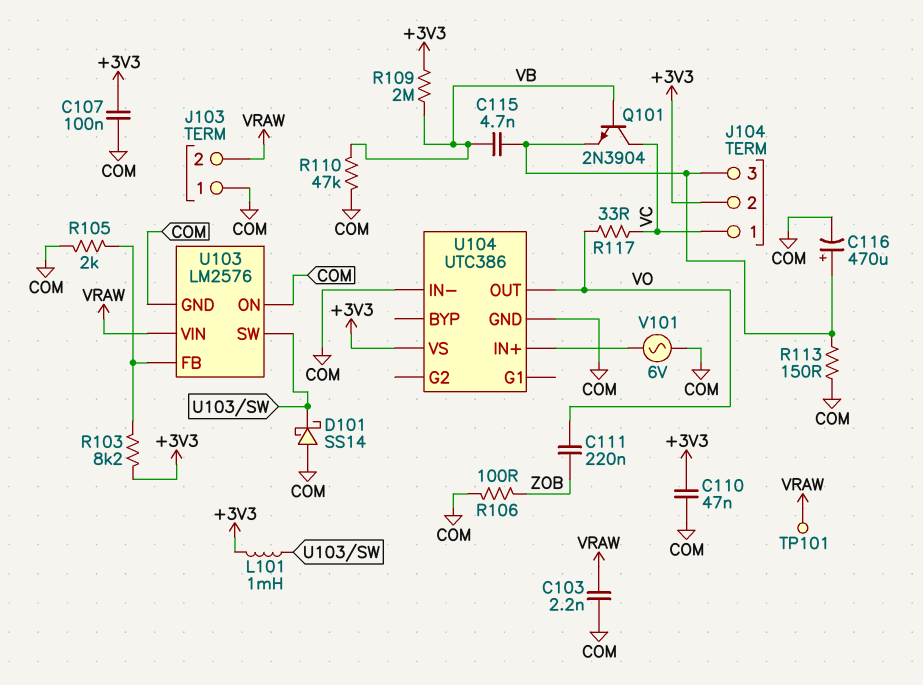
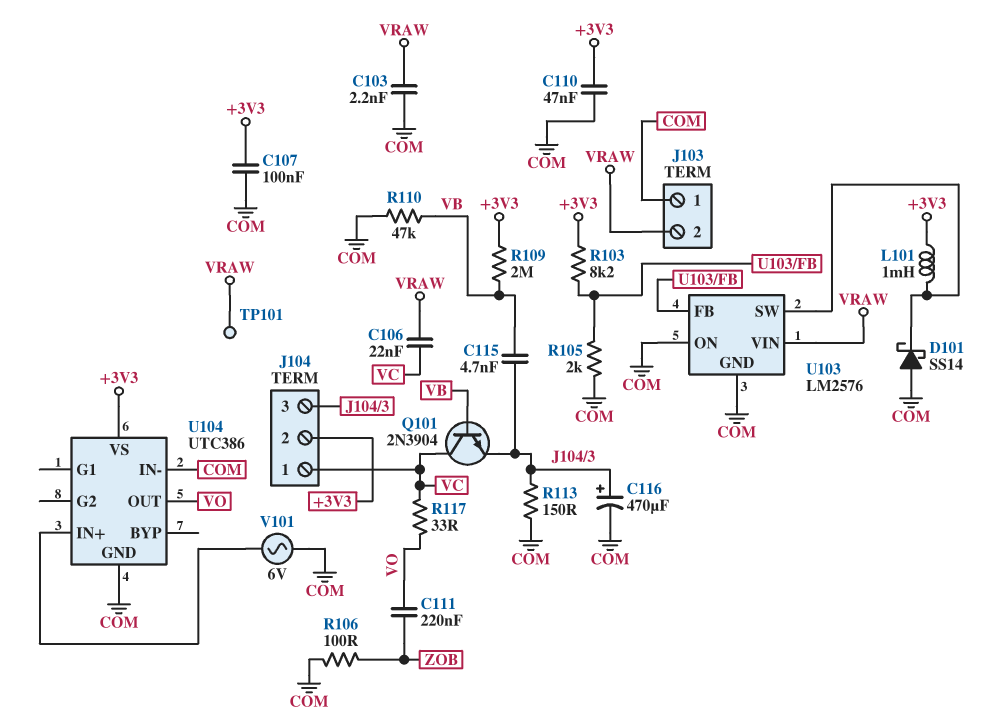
C106: none -> 22nF (VC, VRAW)

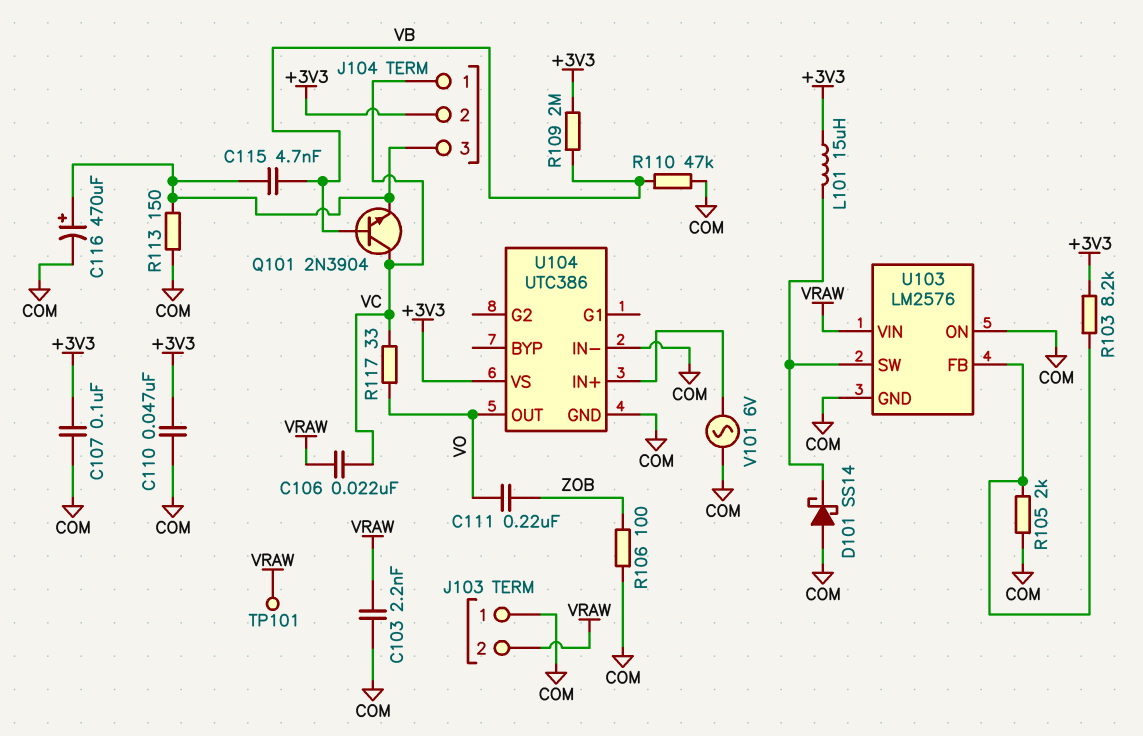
L101: 1mH (+3V3, U103/SW) -> 15uH (+3V3, U103/SW)

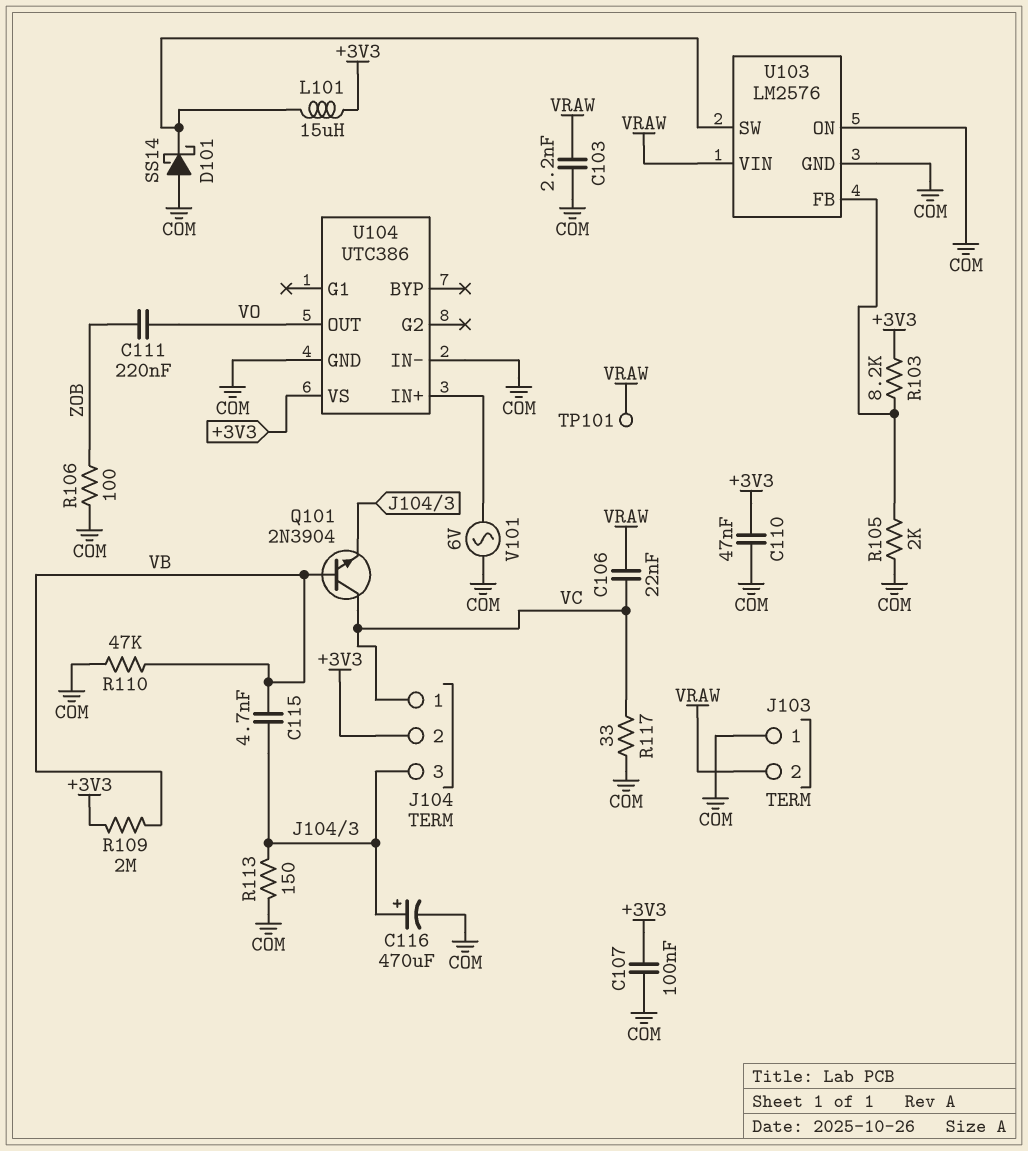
R117: 33 (VC, VO) -> 33 (COM, VC)

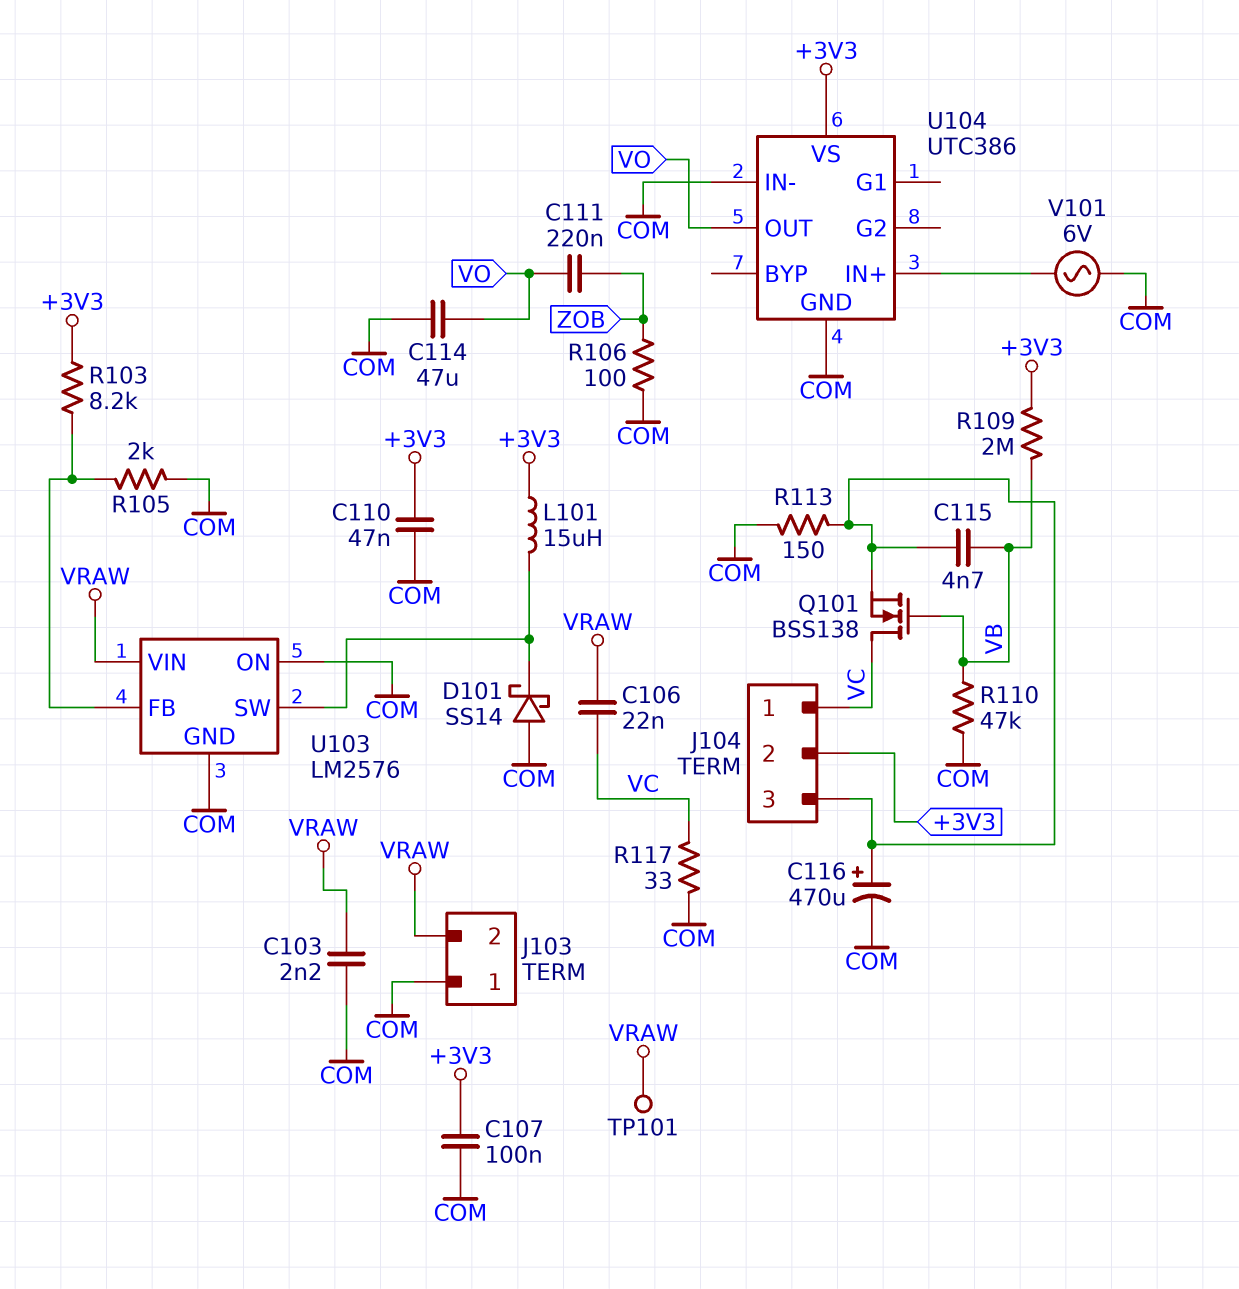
C114: none -> 47uF (COM, VO)
Q101: NPN 2N3904 (B VB, C VC, E J104/3) -> NMOS BSS138 (G VB, D VC, S J104/3)

